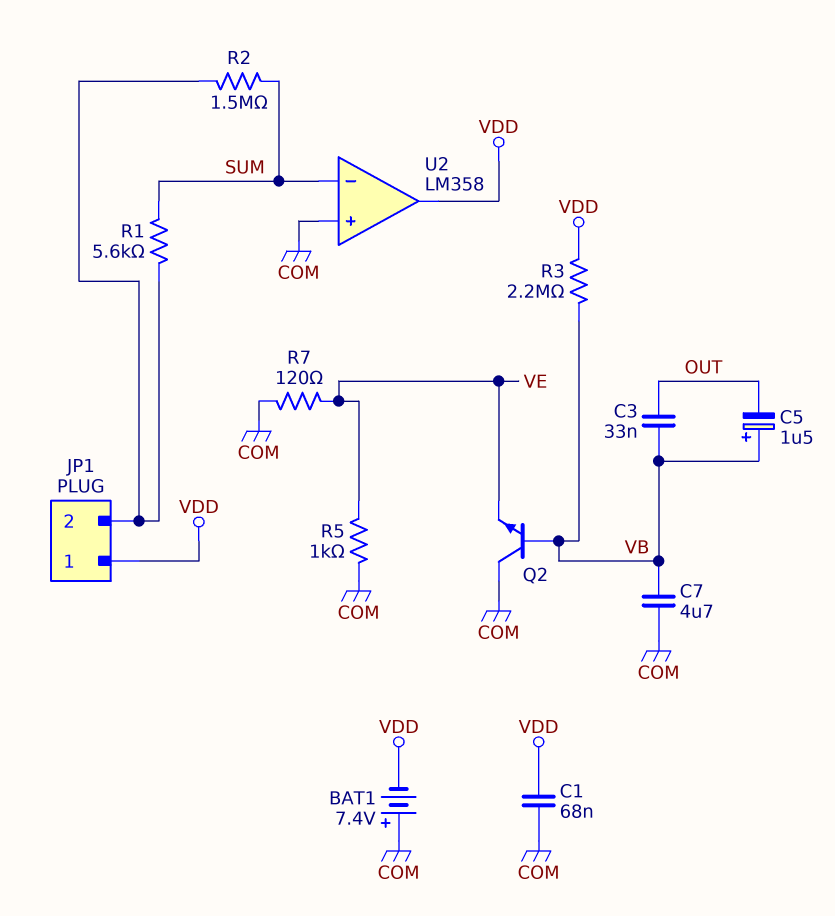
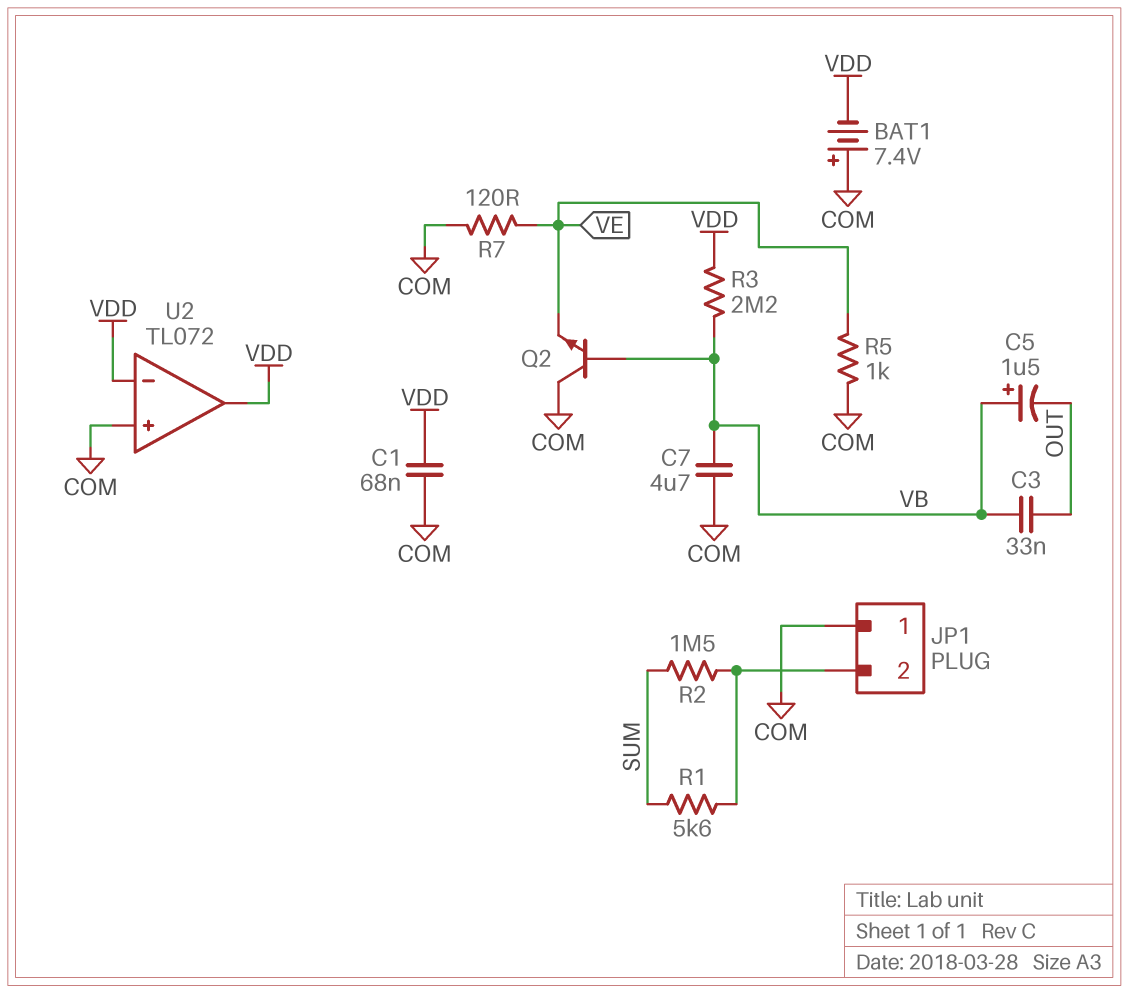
JP1 pin 1: VDD -> COM
U2: LM358 -> TL072
U2 pin in-: SUM -> VDD

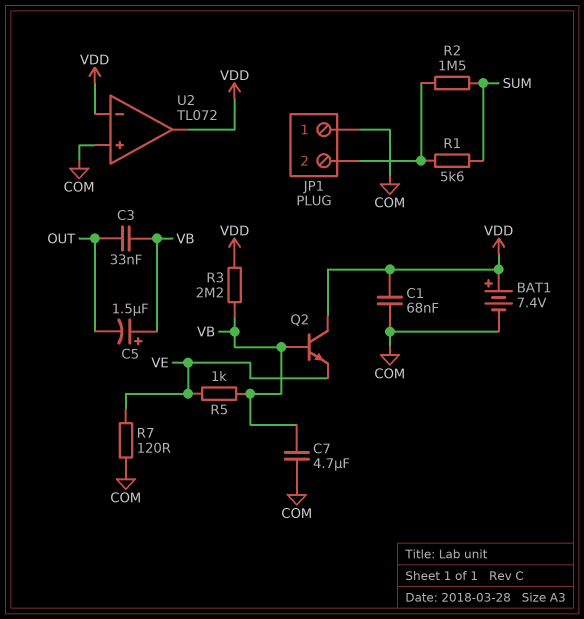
BAT1: 7.4V (plus COM, minus VDD) -> 7.4V (plus VDD, minus COM)
Q2: NPN (B VB, C COM, E VE) -> NPN (B VB, C VDD, E VE)
R5: 1k (COM, VE) -> 1k (VB, VE)

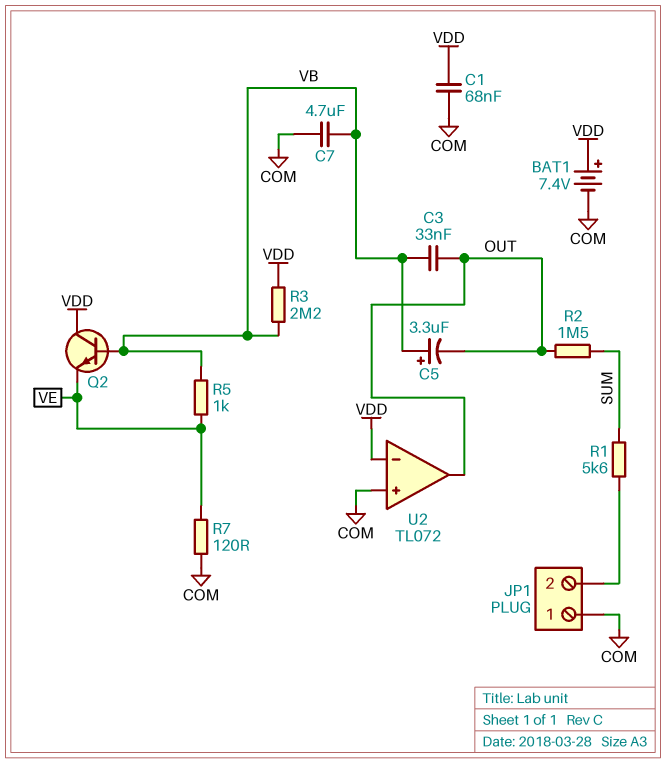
C5: 1.5uF (plus VB, minus OUT) -> 3.3uF (plus VB, minus OUT)
R2: 1.5M (JP1/2, SUM) -> 1.5M (OUT, SUM)
U2 pin out: VDD -> OUT

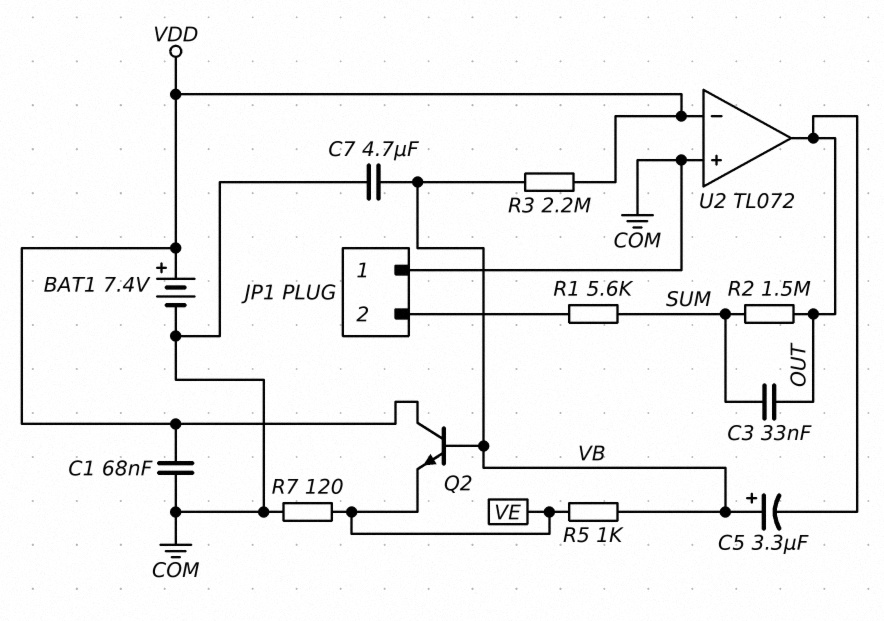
C3: 33nF (OUT, VB) -> 33nF (OUT, SUM)

